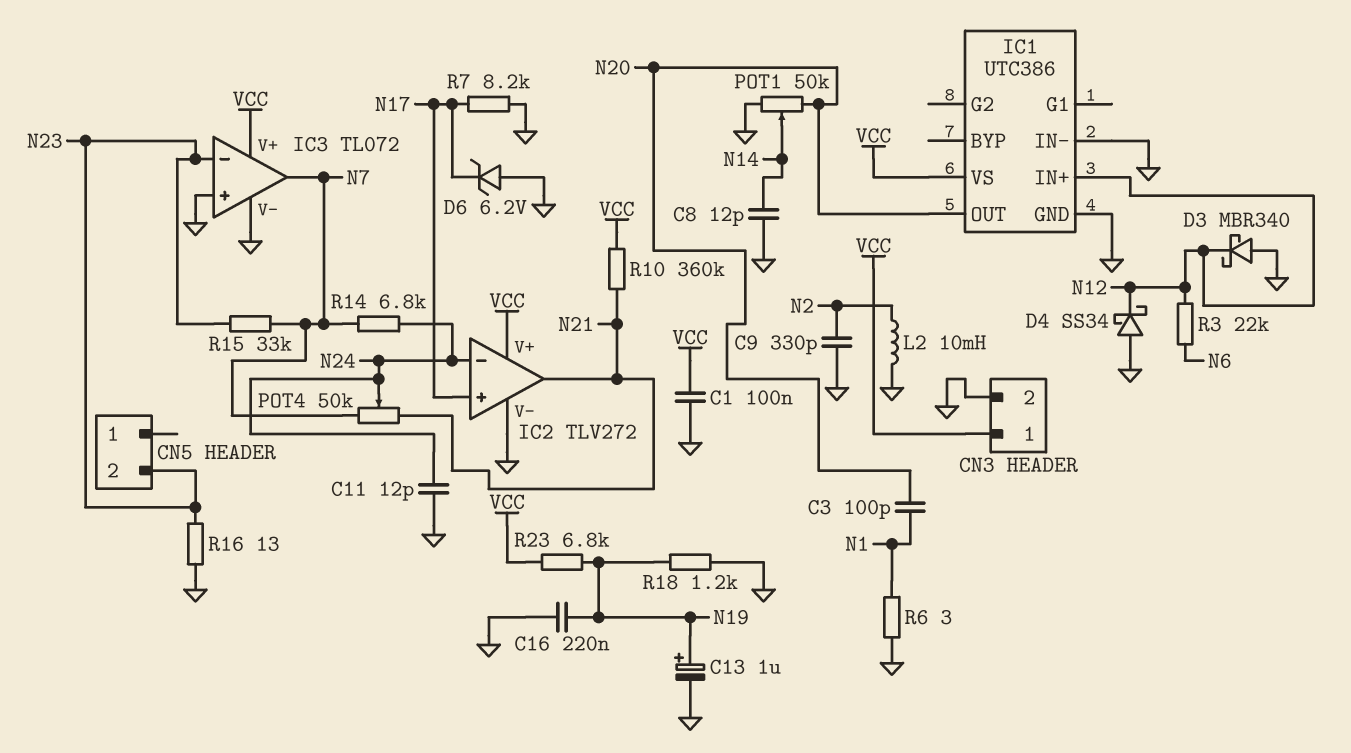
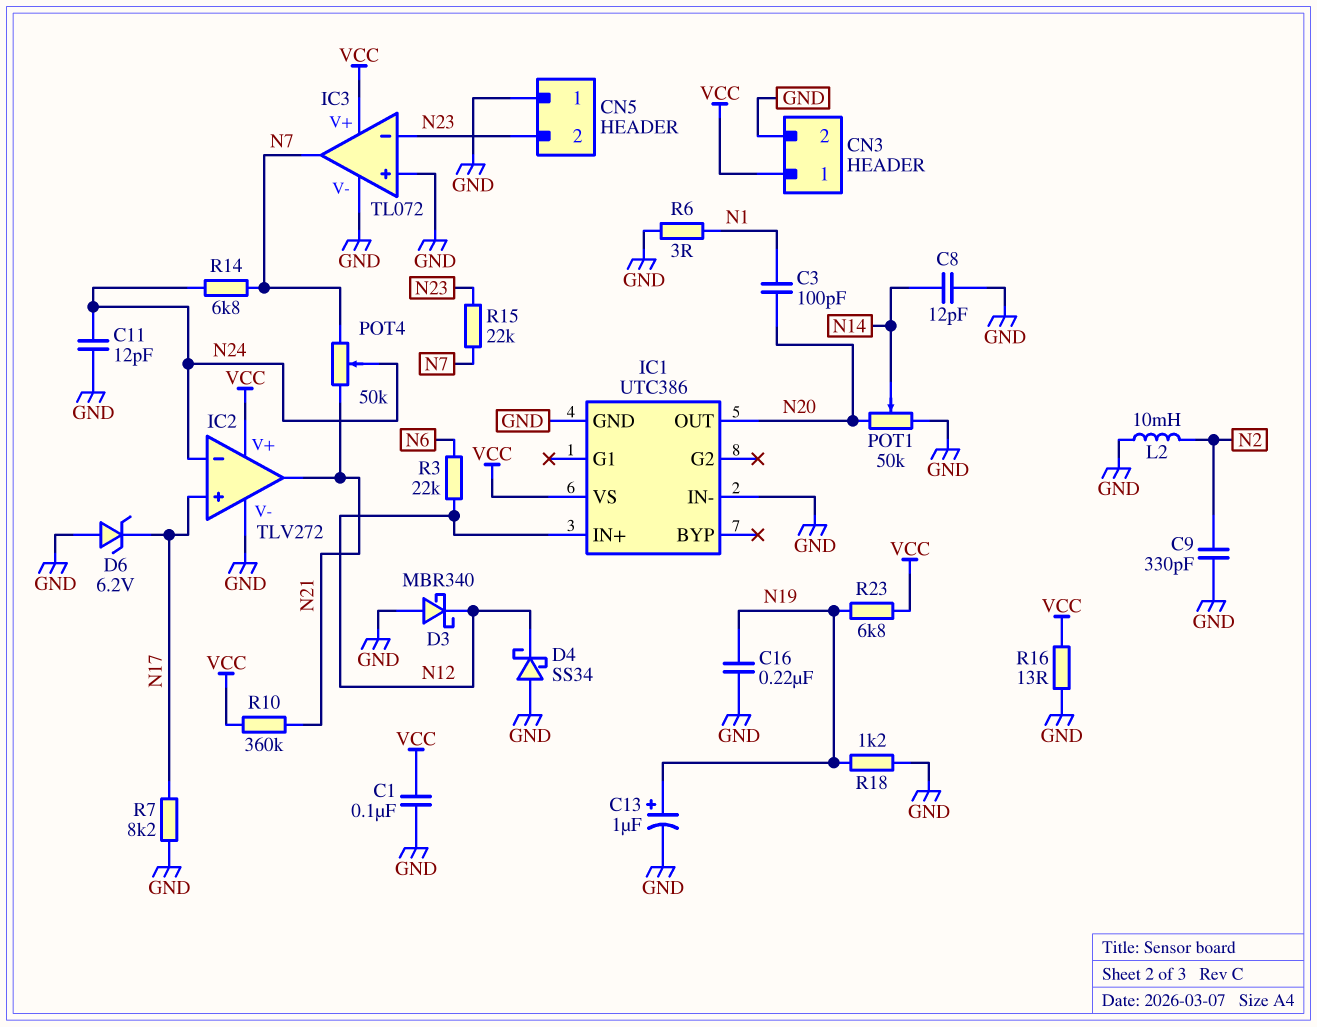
CN5 pin 1: none -> GND
R15: 33k (N7, N23) -> 22k (N7, N23)
R16: 13 (GND, N23) -> 13 (GND, VCC)

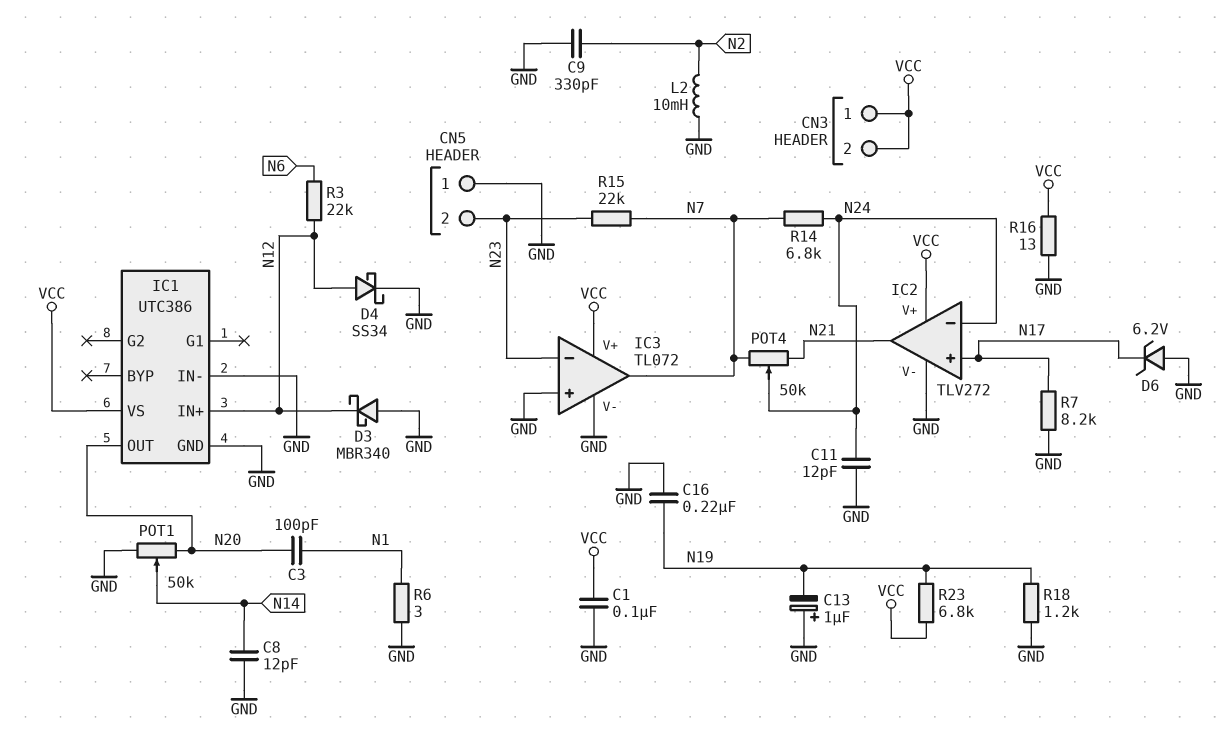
C13: 1uF (plus N19, minus GND) -> 1uF (plus GND, minus N19)
CN3 pin 2: GND -> VCC
D4: schottky SS34 (A GND, K N12) -> schottky SS34 (A N12, K GND)
R10: 360k (N21, VCC) -> none

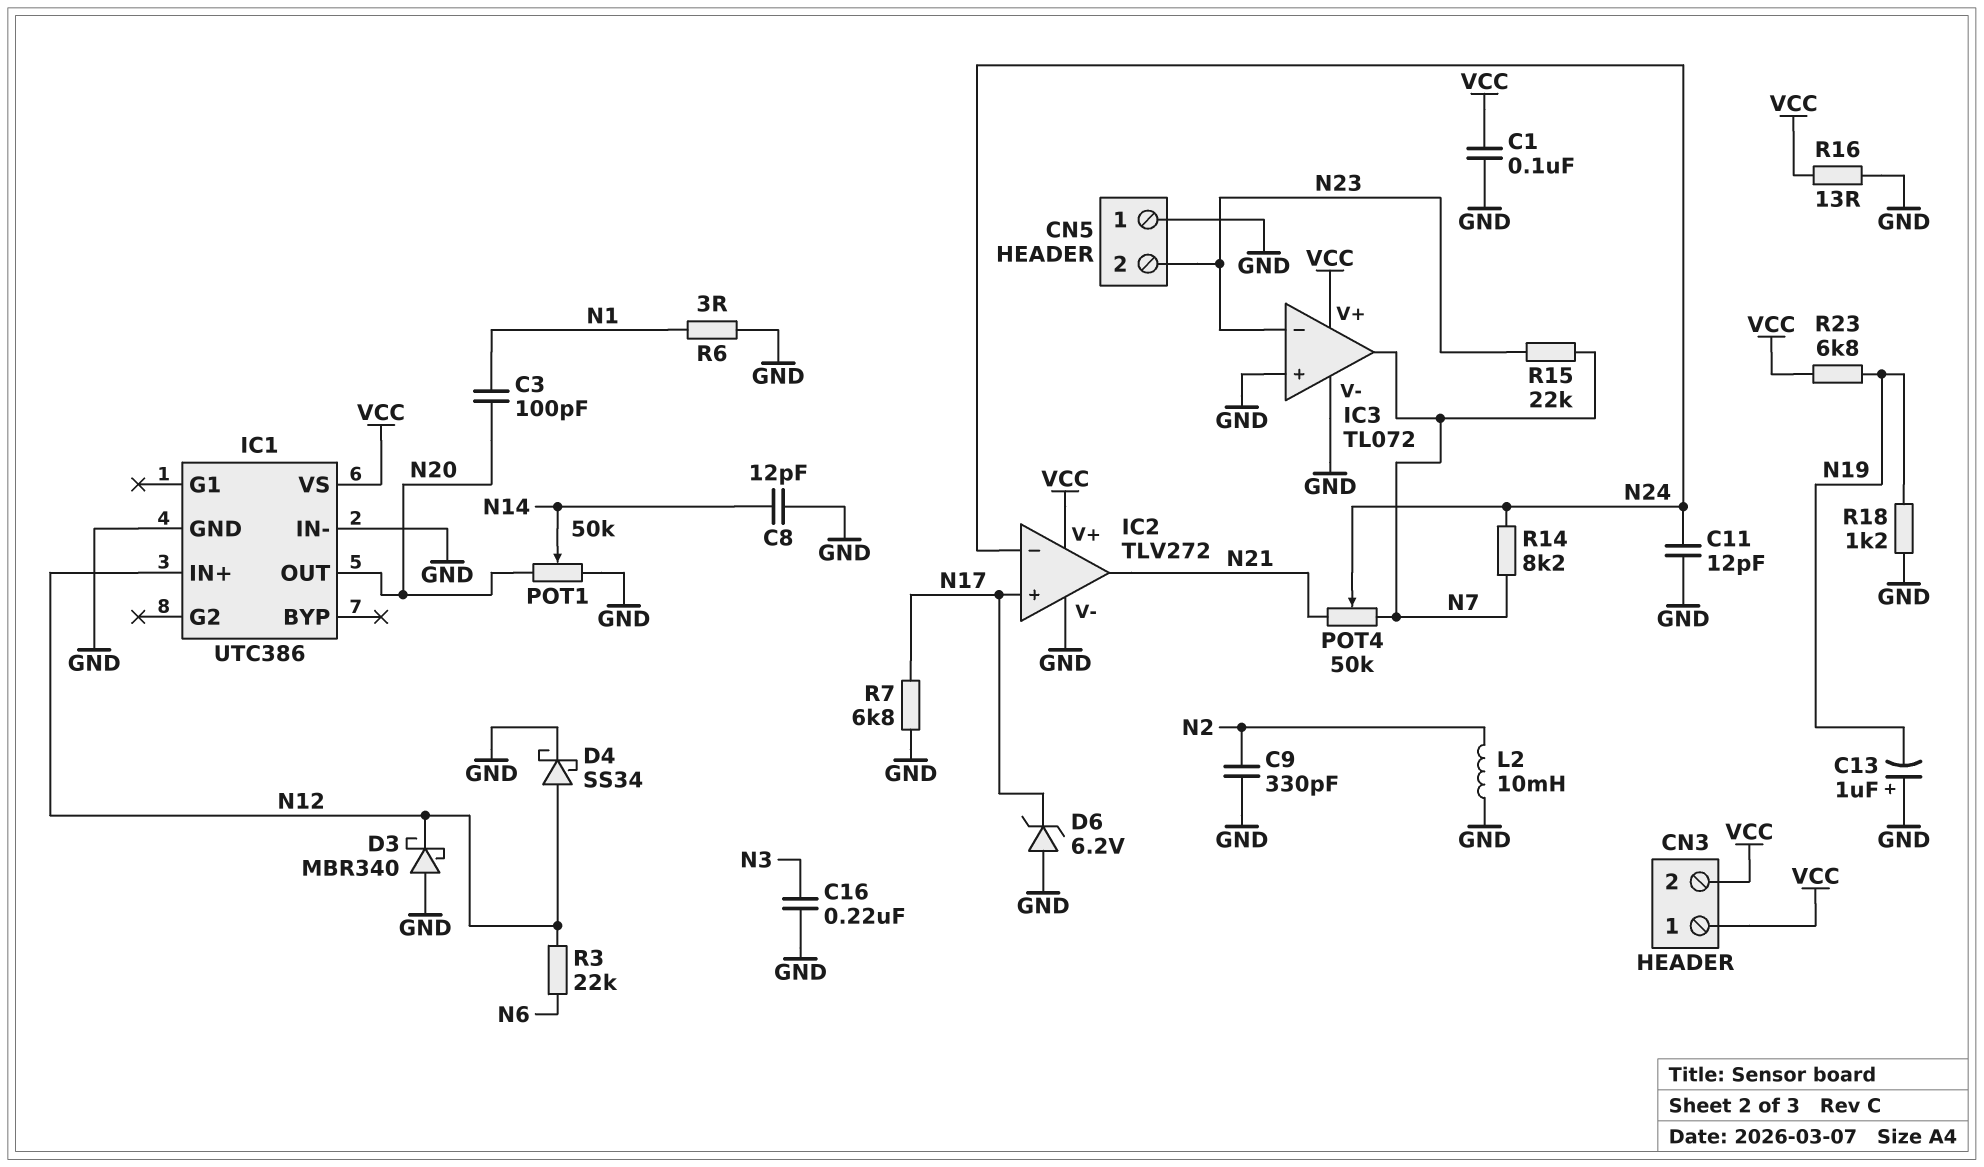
C16: 220nF (GND, N19) -> 220nF (GND, N3)
R7: 8.2k (GND, N17) -> 6.8k (GND, N17)
R14: 6.8k (N7, N24) -> 8.2k (N7, N24)

